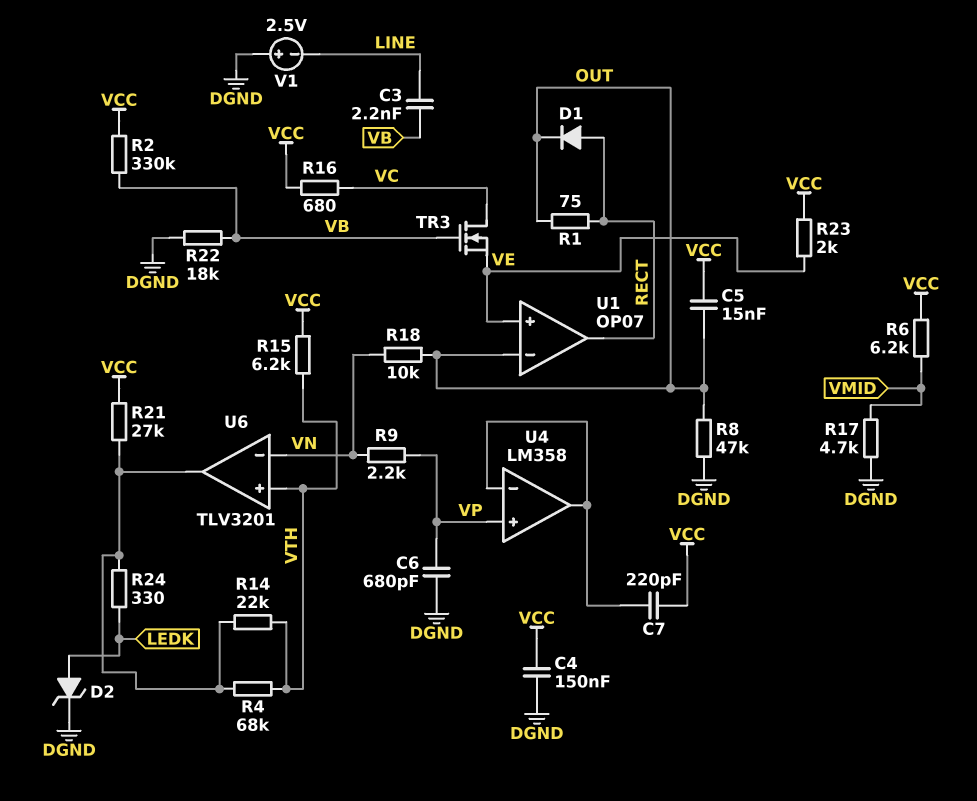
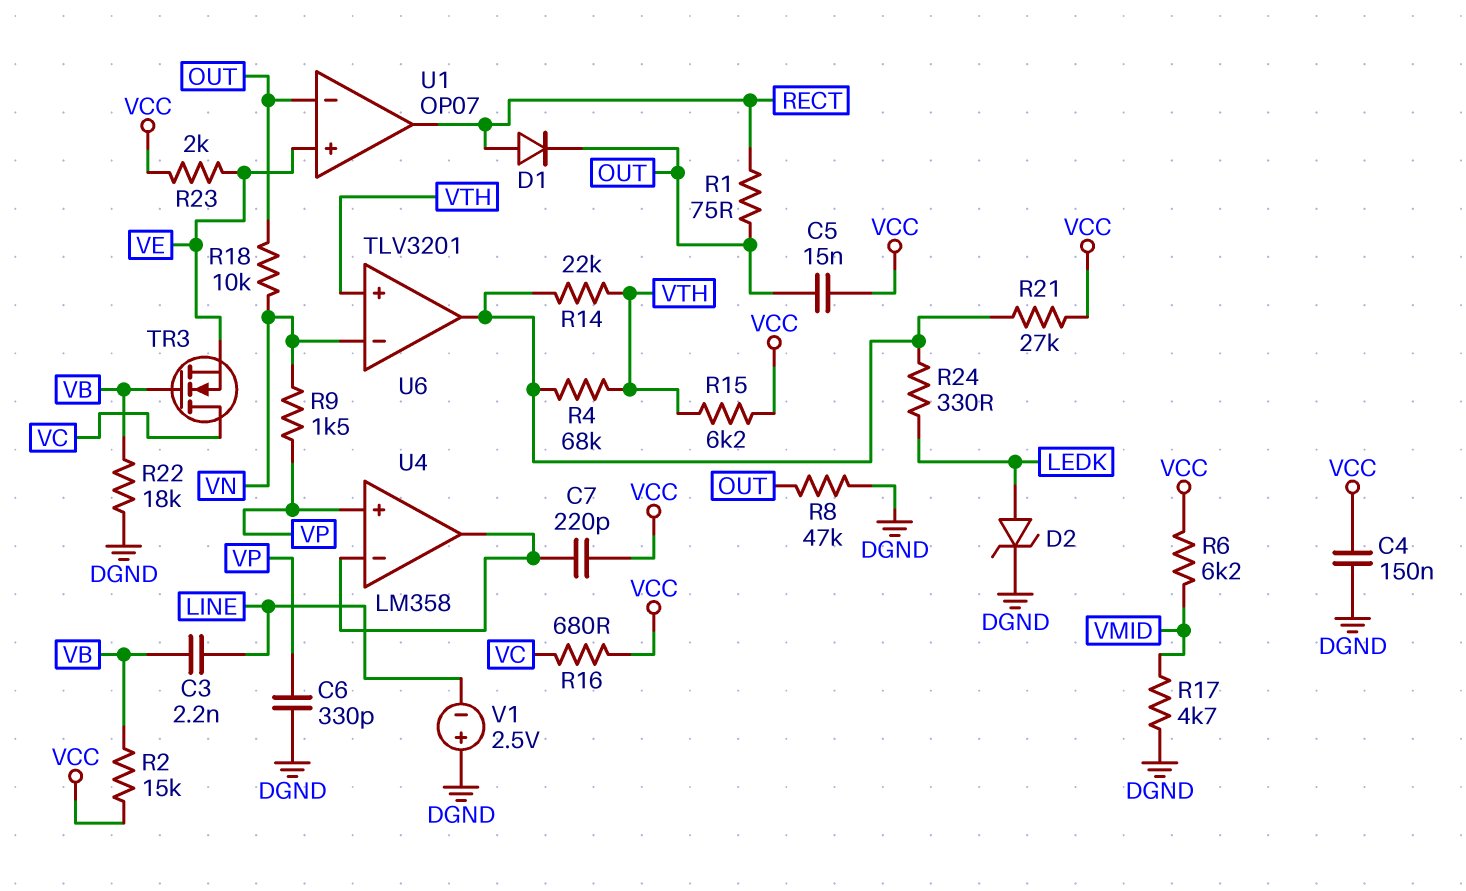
C6: 680pF (DGND, VP) -> 330pF (DGND, VP)
R2: 330k (VB, VCC) -> 15k (VB, VCC)
R9: 2.2k (VN, VP) -> 1.5k (VN, VP)

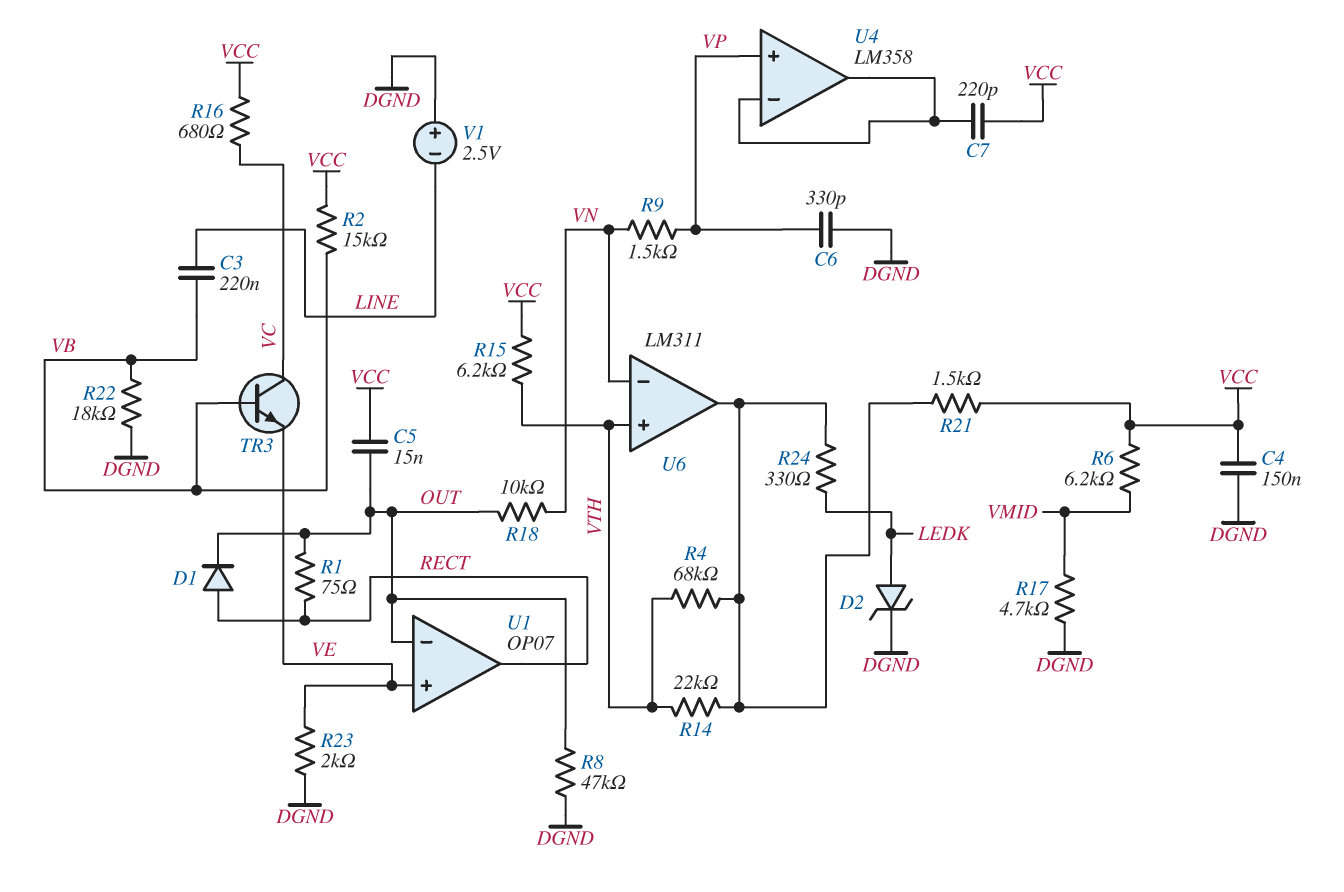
C3: 2.2nF (LINE, VB) -> 220nF (LINE, VB)
R21: 27k (U6/out, VCC) -> 1.5k (U6/out, VCC)
R23: 2k (VCC, VE) -> 2k (DGND, VE)
TR3: NMOS (G VB, D VC, S VE) -> NPN (B VB, C VC, E VE)
U6: TLV3201 -> LM311

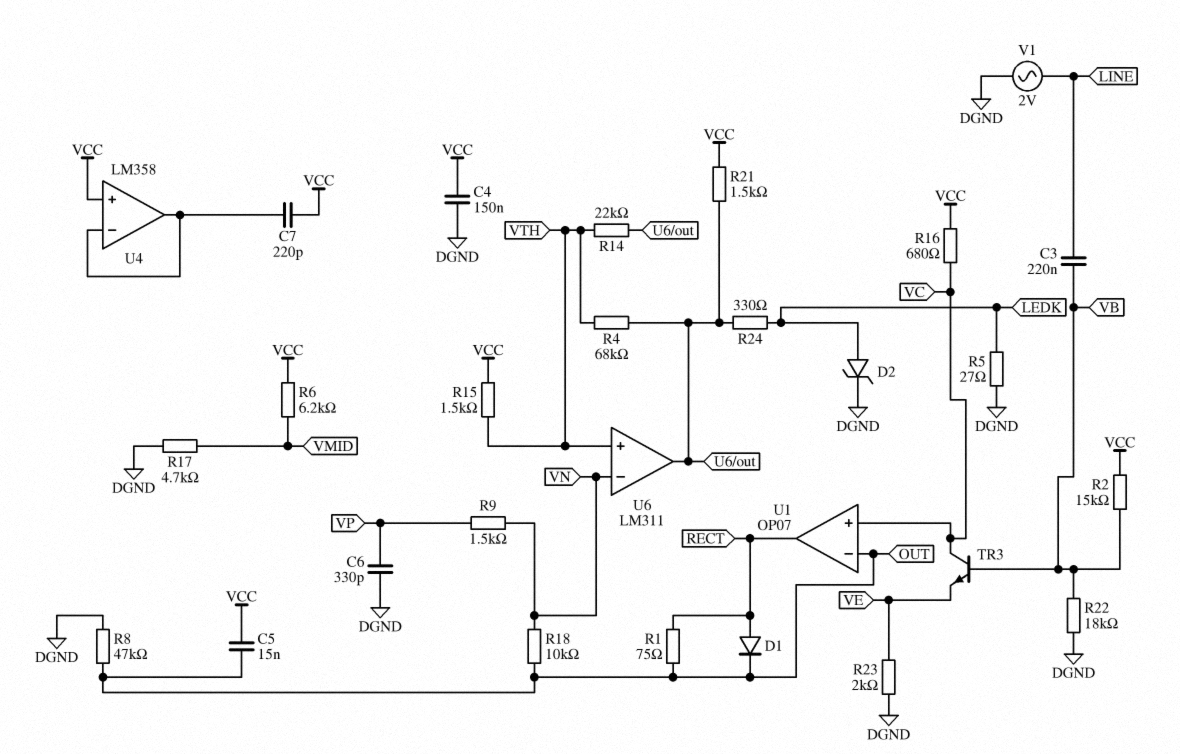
R5: none -> 27 (DGND, LEDK)
R15: 6.2k (VCC, VTH) -> 1.5k (VCC, VTH)
U1 pin in+: VE -> VC
U4 pin in+: VP -> VCC
V1: 2.5V (plus DGND, minus LINE) -> AC 2V (DGND, LINE)

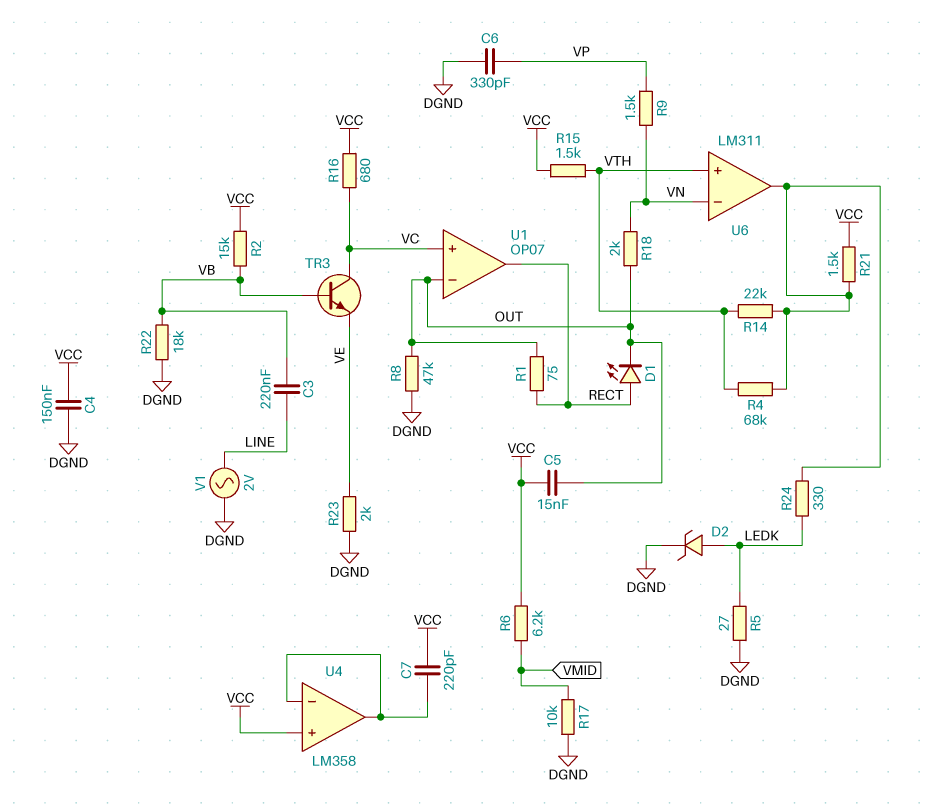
D1: diode (A RECT, K OUT) -> LED (A RECT, K OUT)
R17: 4.7k (DGND, VMID) -> 10k (DGND, VMID)
R18: 10k (OUT, VN) -> 2k (OUT, VN)

